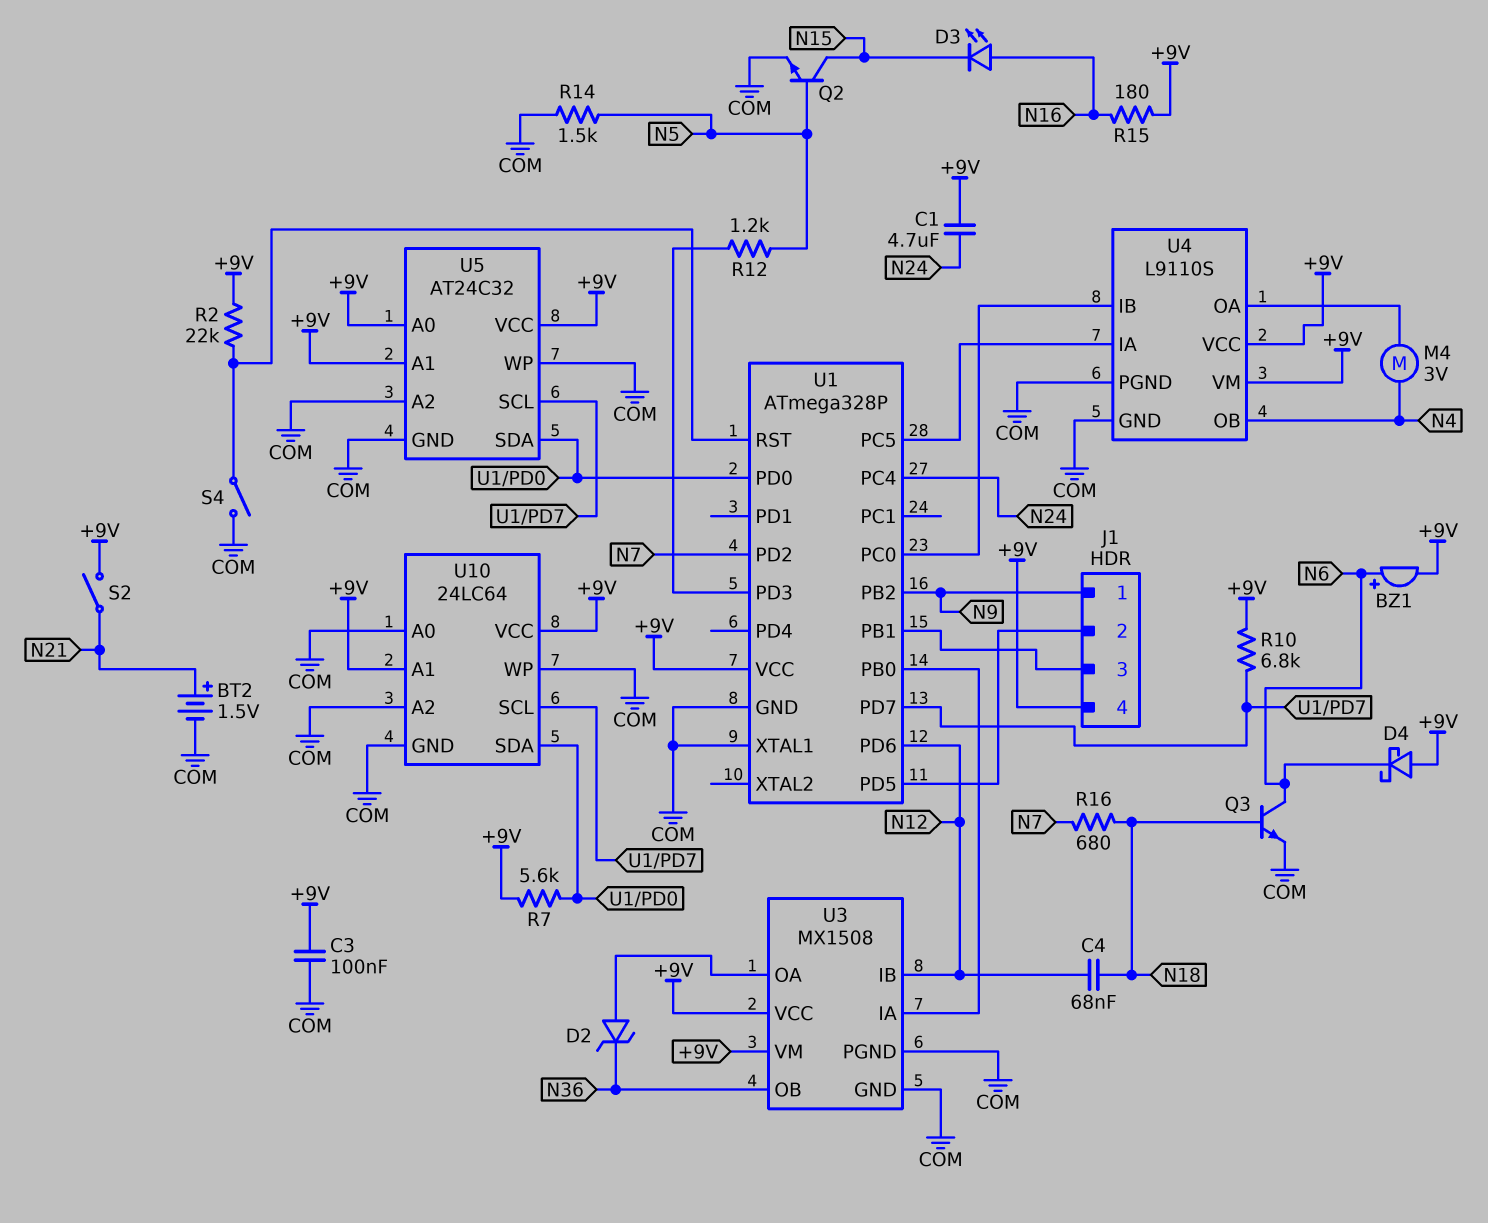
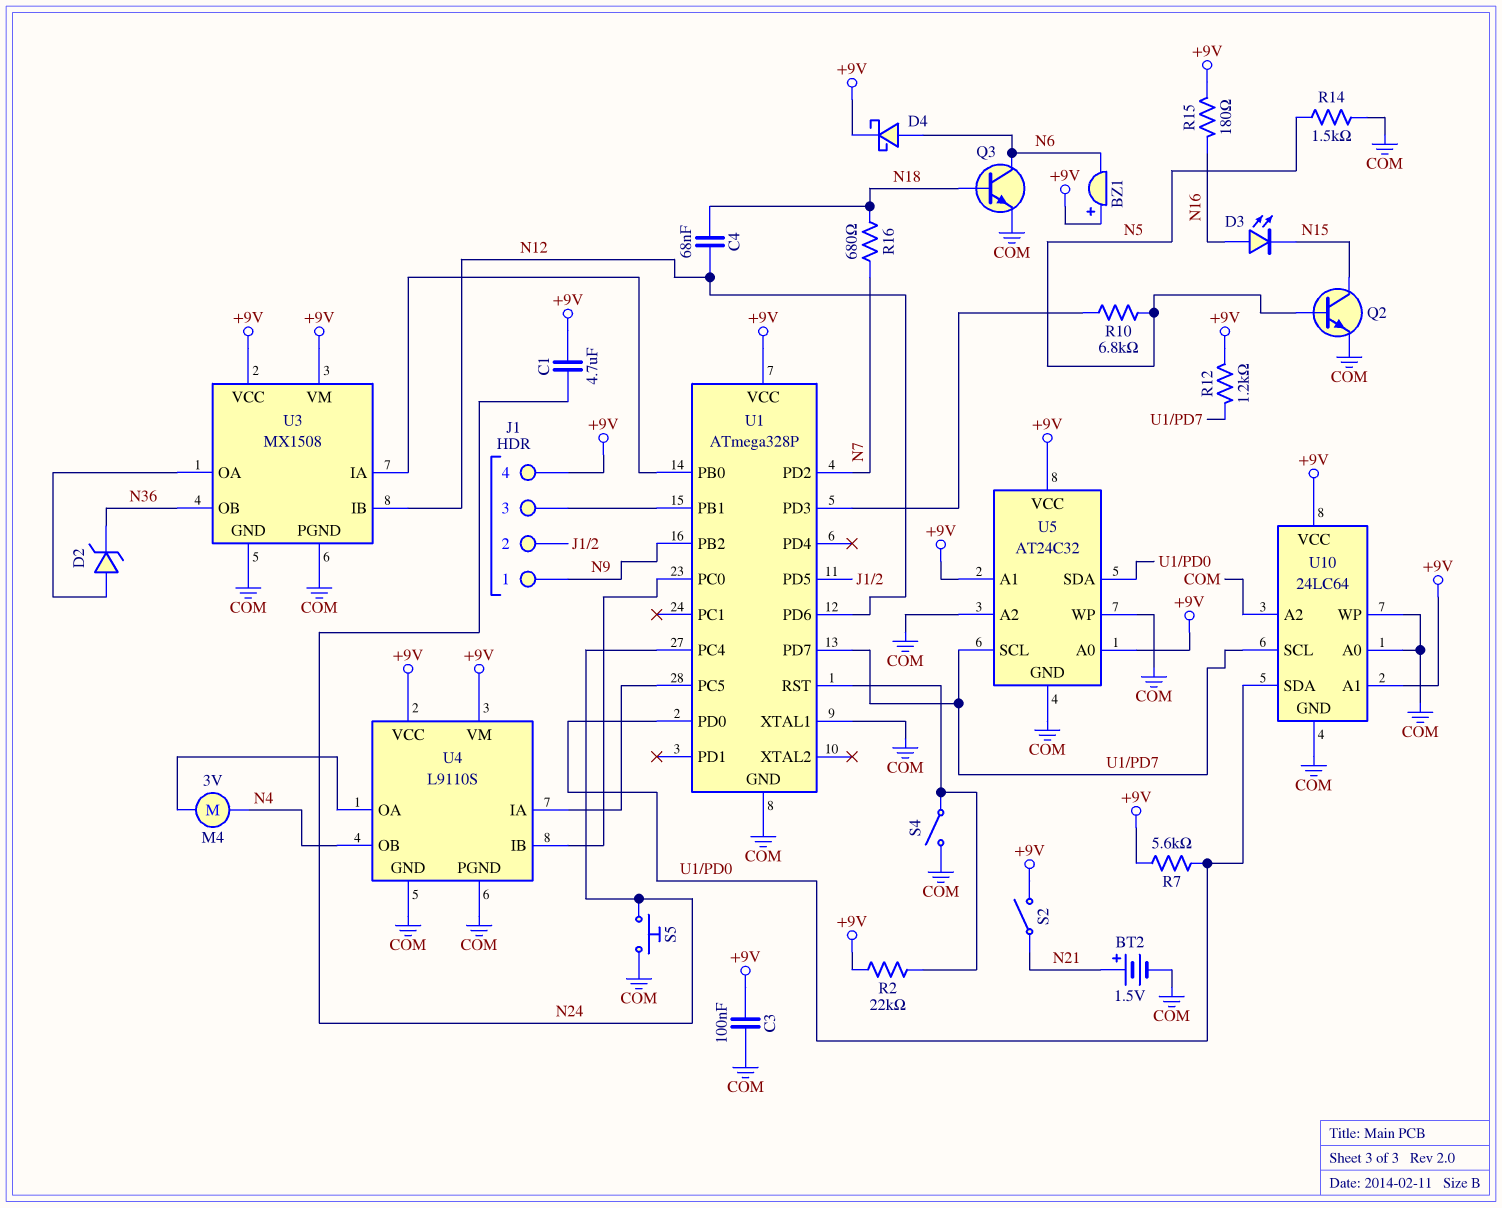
BZ1: buzzer (plus N6, minus +9V) -> buzzer (plus +9V, minus N6)
D4: schottky (A +9V, K N6) -> schottky (A N6, K +9V)
R10: 6.8k (+9V, U1/PD7) -> 6.8k (N5, U1/PD3)
R12: 1.2k (N5, U1/PD3) -> 1.2k (+9V, U1/PD7)
S5: none -> button (COM, N24)

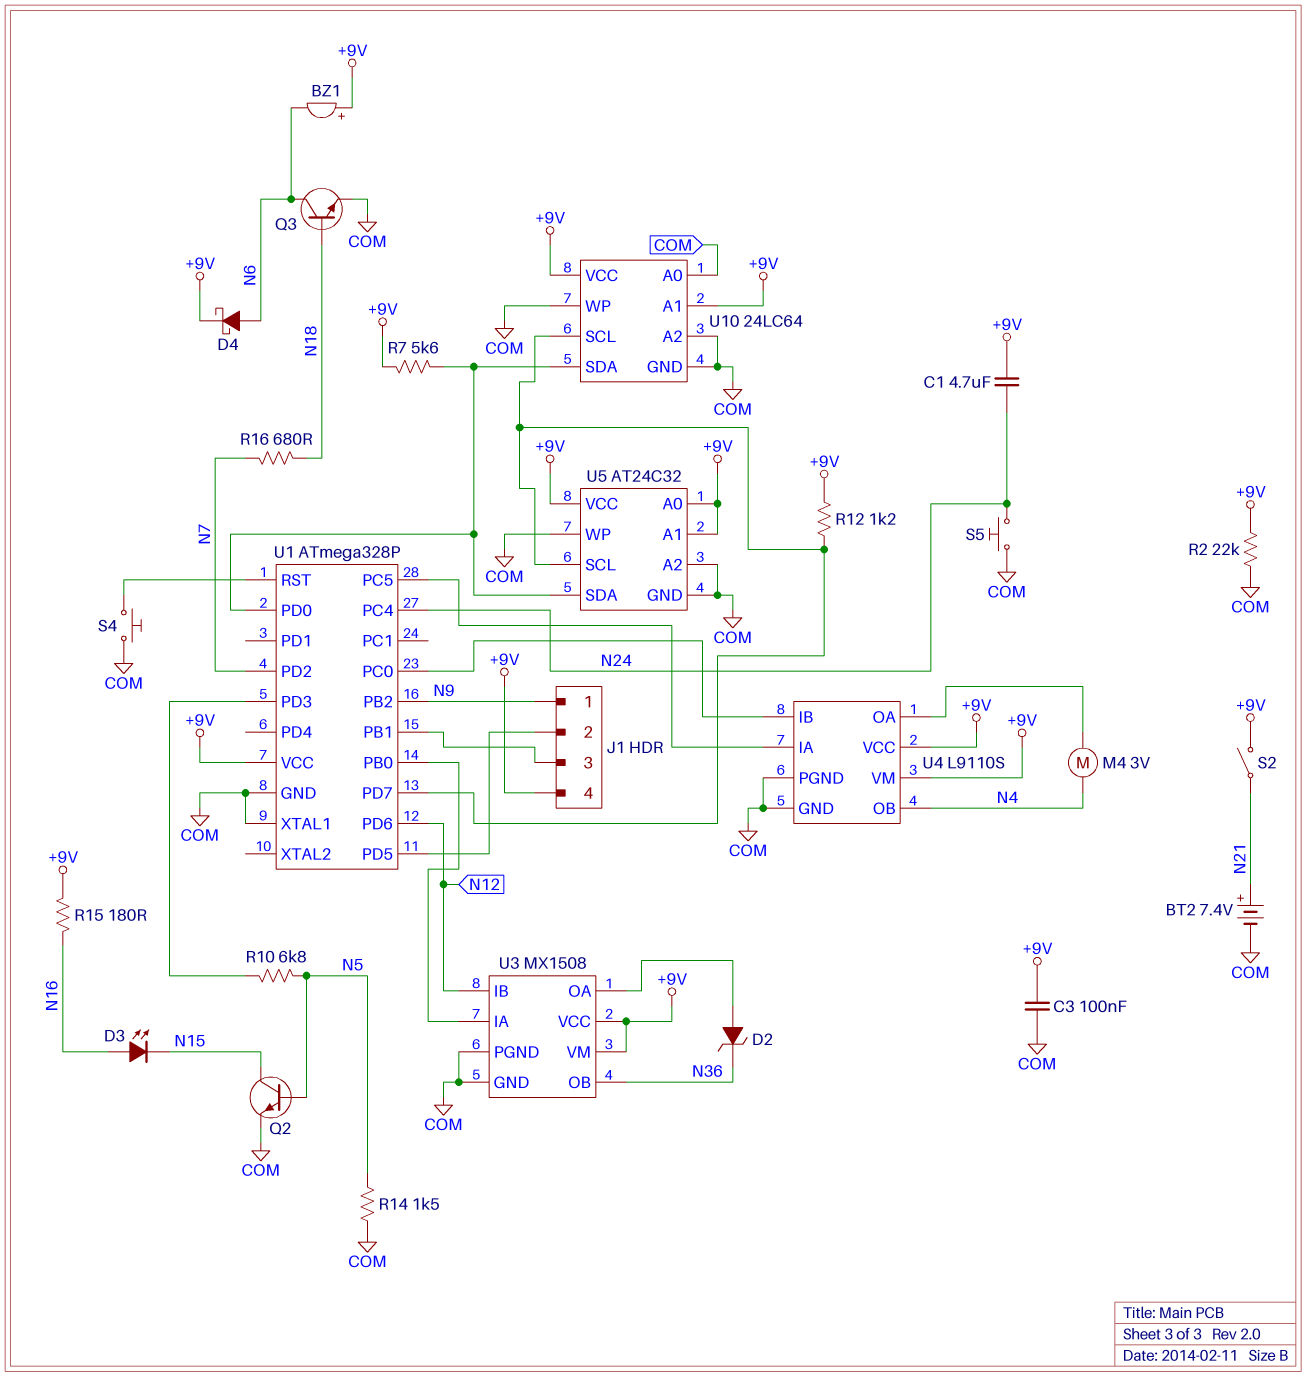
BT2: 1.5V (plus N21, minus COM) -> 7.4V (plus N21, minus COM)
C4: 68nF (N12, N18) -> none
R2: 22k (+9V, U1/RST) -> 22k (+9V, COM)
S4: switch (COM, U1/RST) -> button (COM, U1/RST)

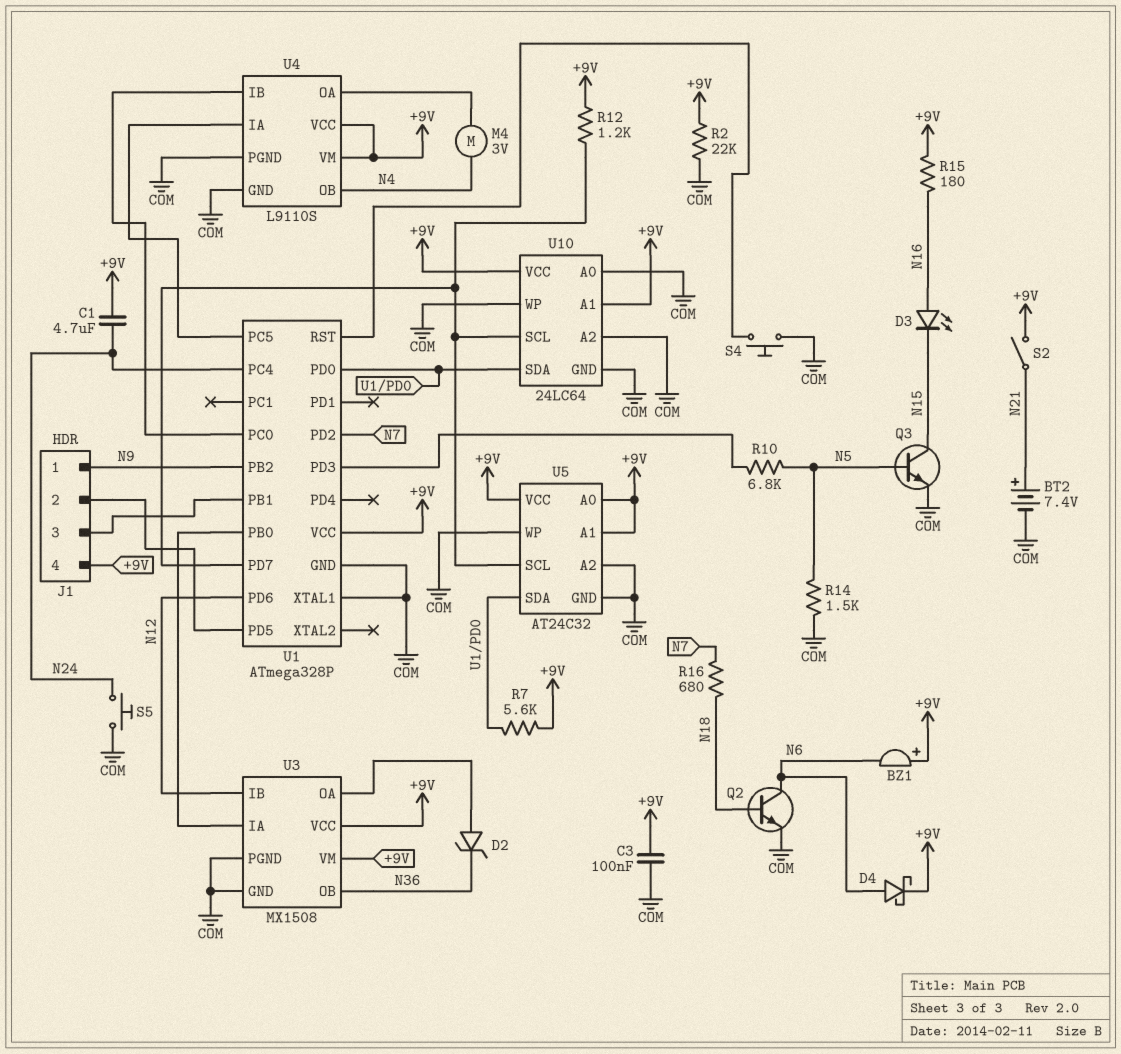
Q2: NPN (B N5, C N15, E COM) -> NPN (B N18, C N6, E COM)
Q3: NPN (B N18, C N6, E COM) -> NPN (B N5, C N15, E COM)

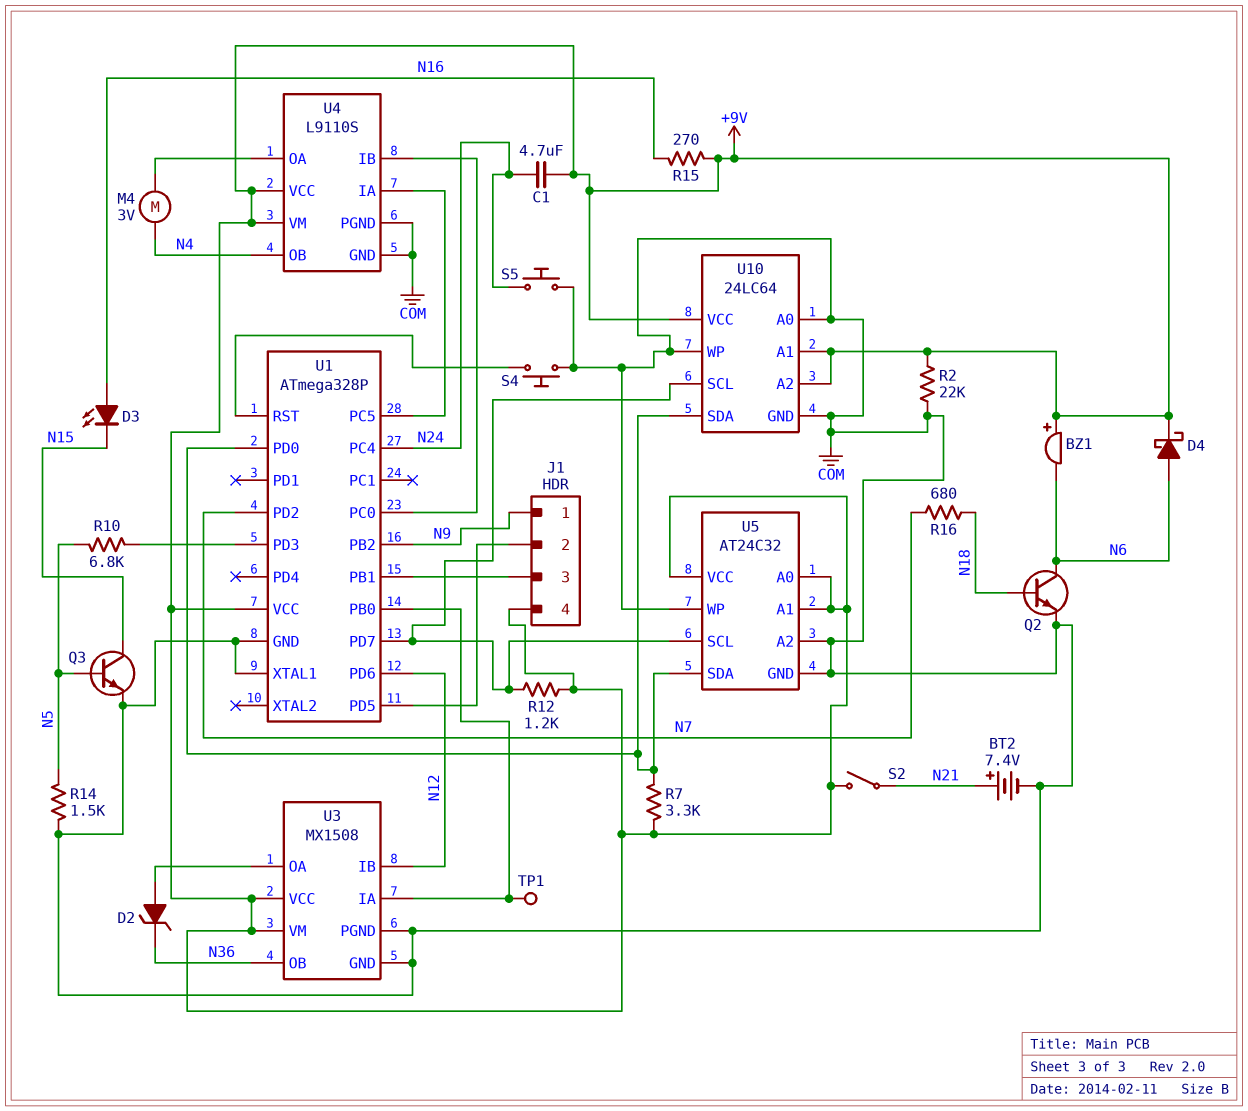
C3: 100nF (+9V, COM) -> none
R7: 5.6k (+9V, U1/PD0) -> 3.3k (+9V, U1/PD0)
R15: 180 (+9V, N16) -> 270 (+9V, N16)
TP1: none -> test point (U1/PB0)
U10 pin A2: COM -> +9V

